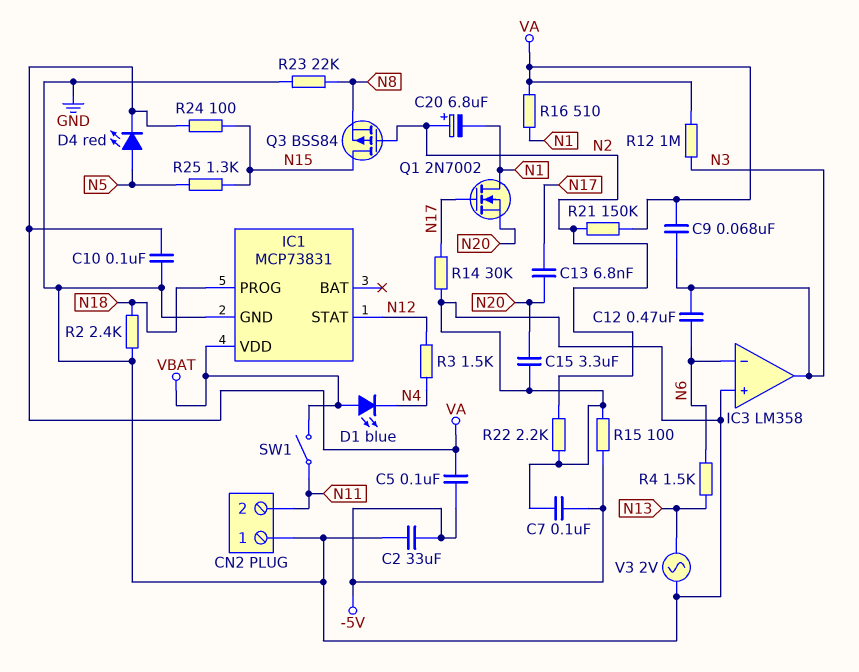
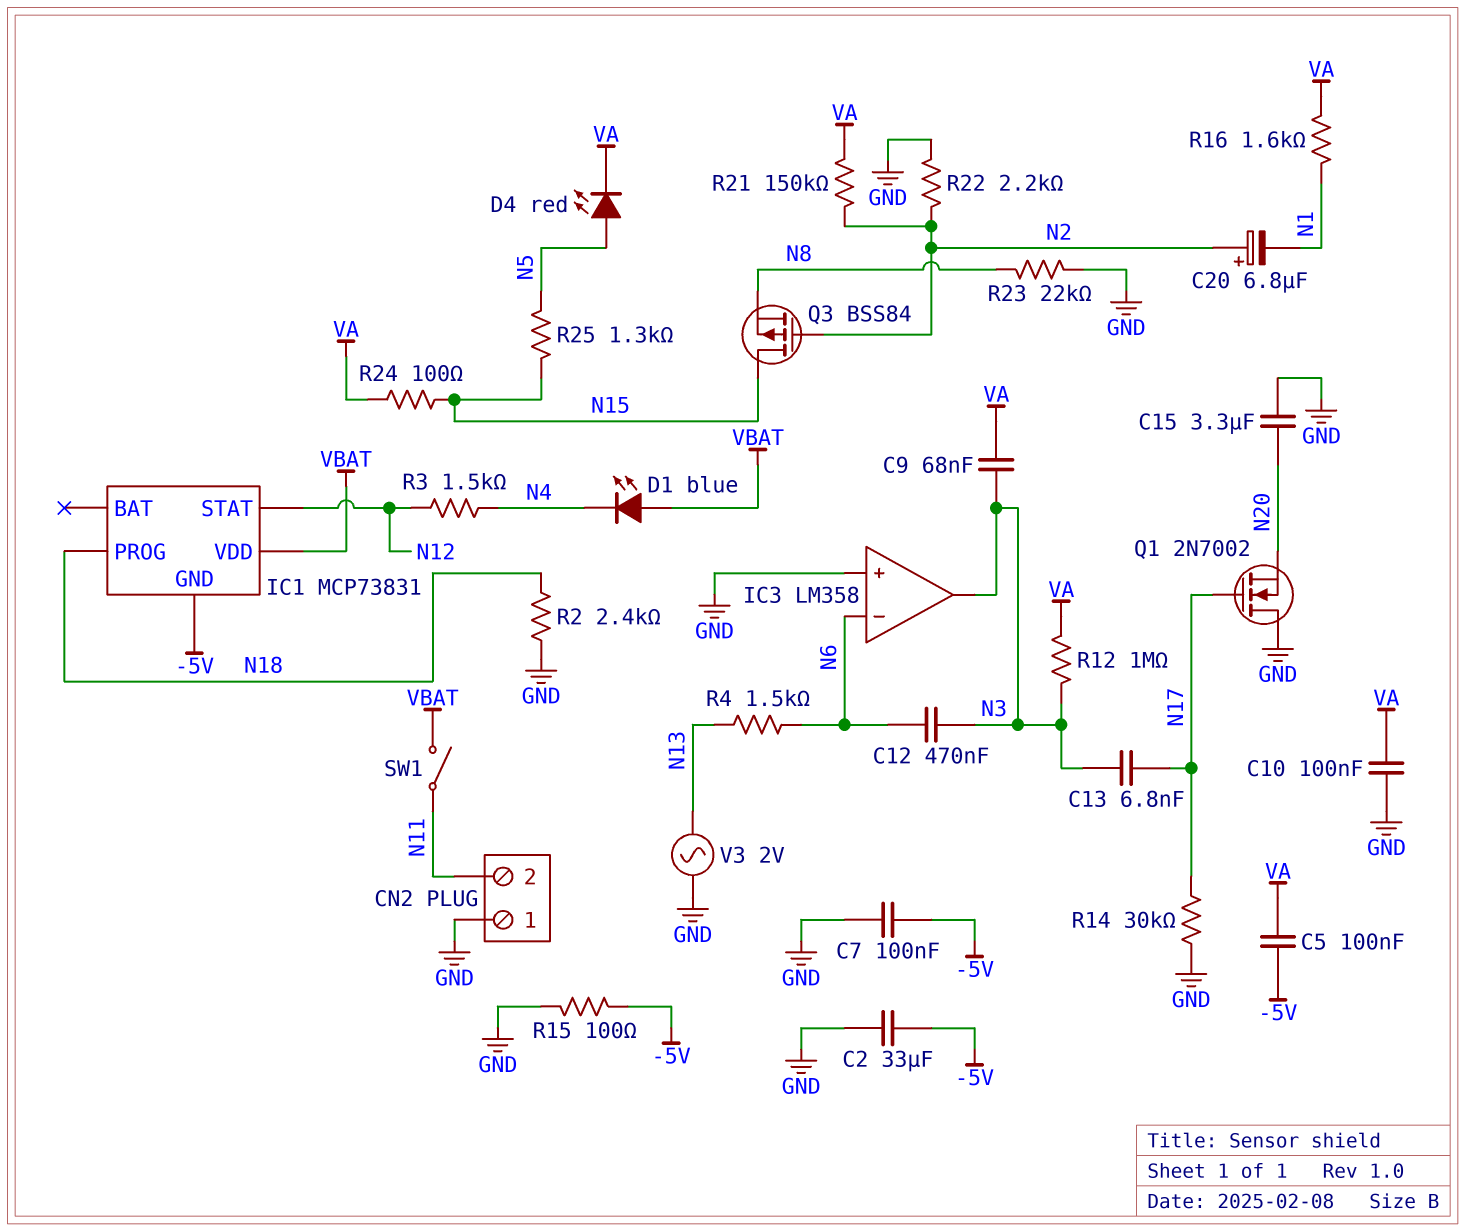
C13: 6.8nF (N17, N20) -> 6.8nF (N3, N17)
IC1 pin GND: GND -> -5V
Q1: NMOS 2N7002 (G N17, D N1, S N20) -> NMOS 2N7002 (G N17, D GND, S N20)
R16: 510 (N1, VA) -> 1.6k (N1, VA)

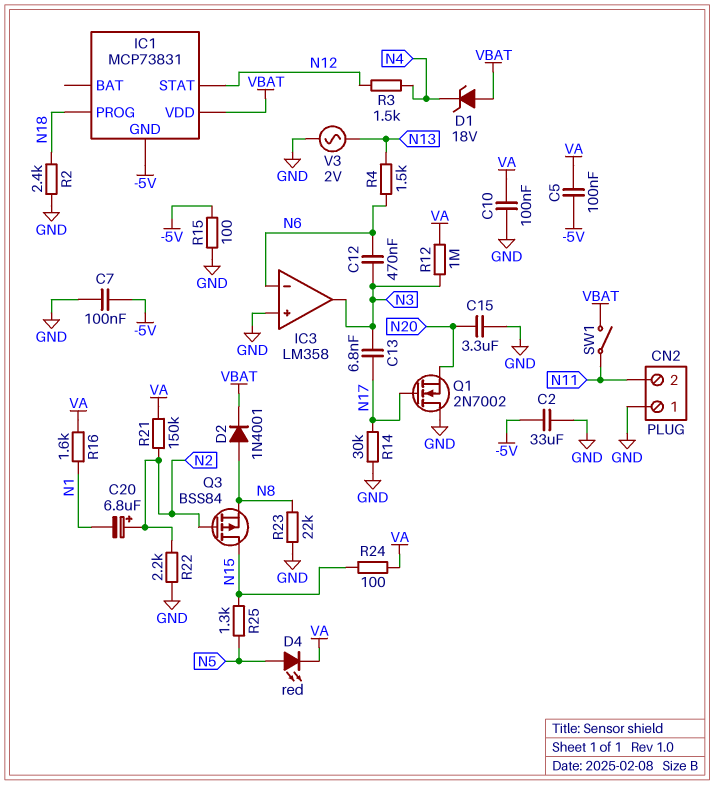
C9: 68nF (N3, VA) -> none
D1: LED blue (A VBAT, K N4) -> zener 18V (A VBAT, K N4)
D2: none -> diode 1N4001 (A N8, K VBAT)

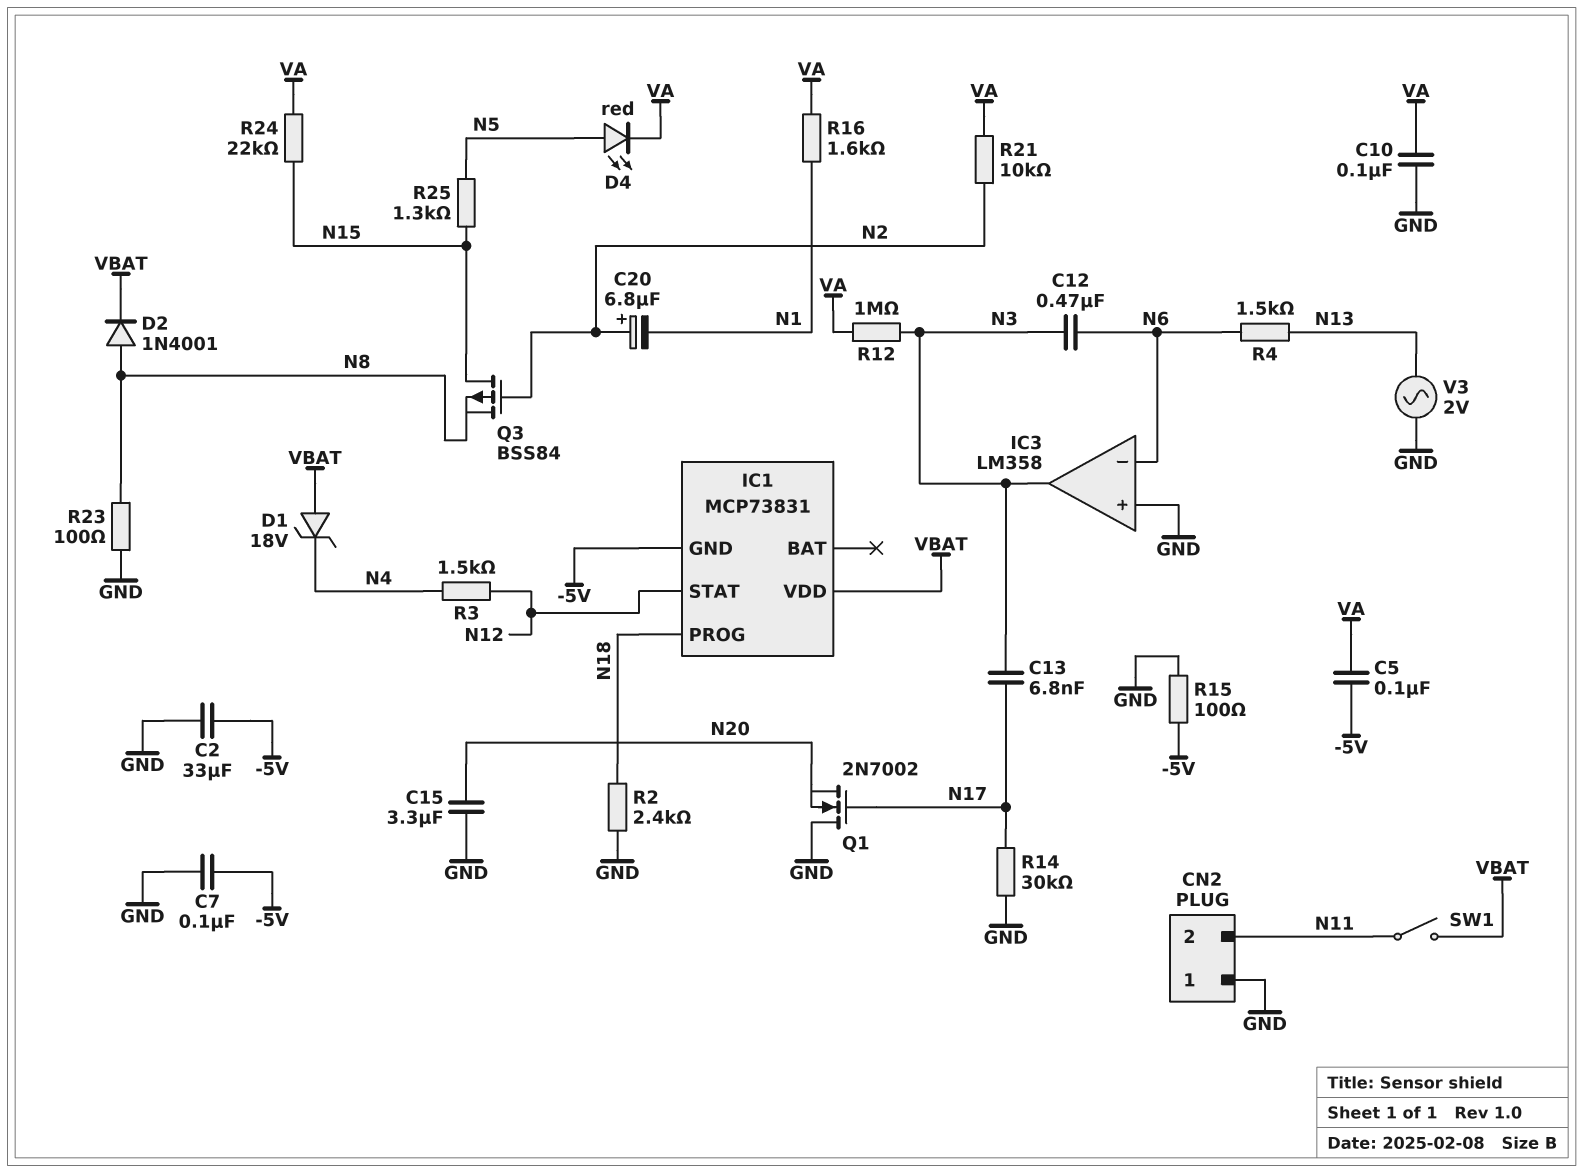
R21: 150k (N2, VA) -> 10k (N2, VA)
R22: 2.2k (GND, N2) -> none
R23: 22k (GND, N8) -> 100 (GND, N8)
R24: 100 (N15, VA) -> 22k (N15, VA)

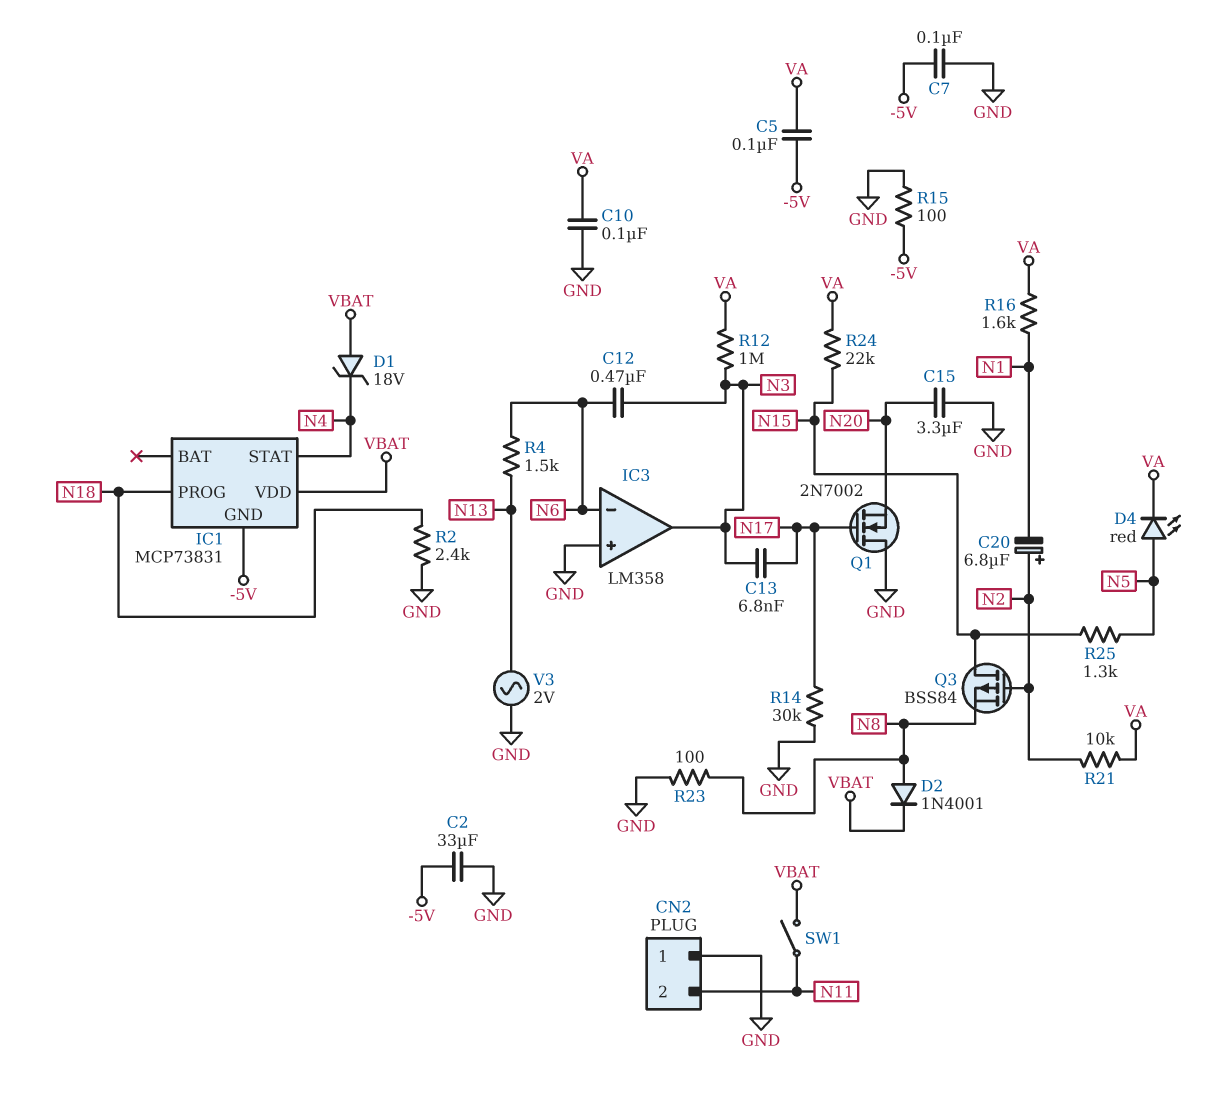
IC1 pin STAT: N12 -> N4
R3: 1.5k (N4, N12) -> none

